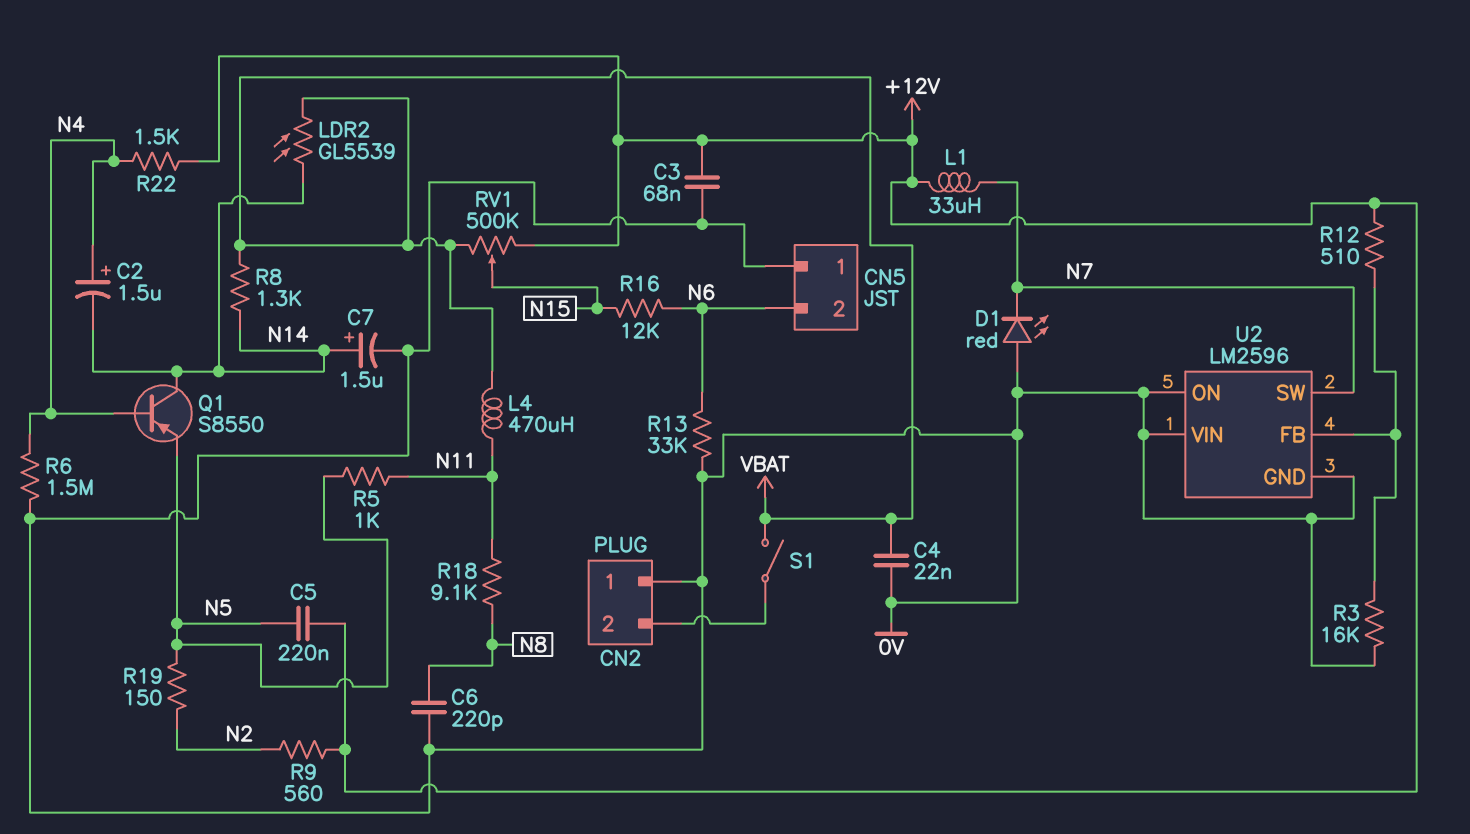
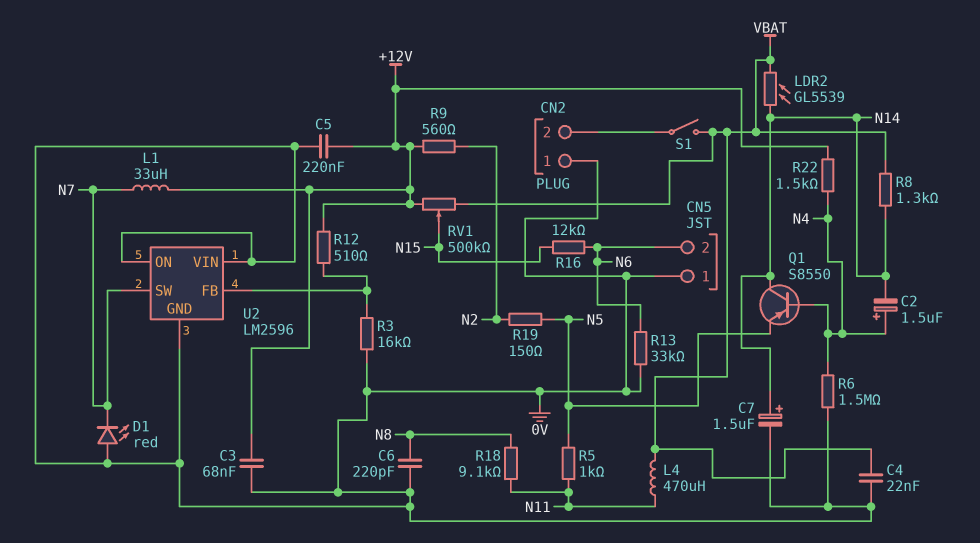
C5: 220nF (+12V, N5) -> 220nF (+12V, 0V)

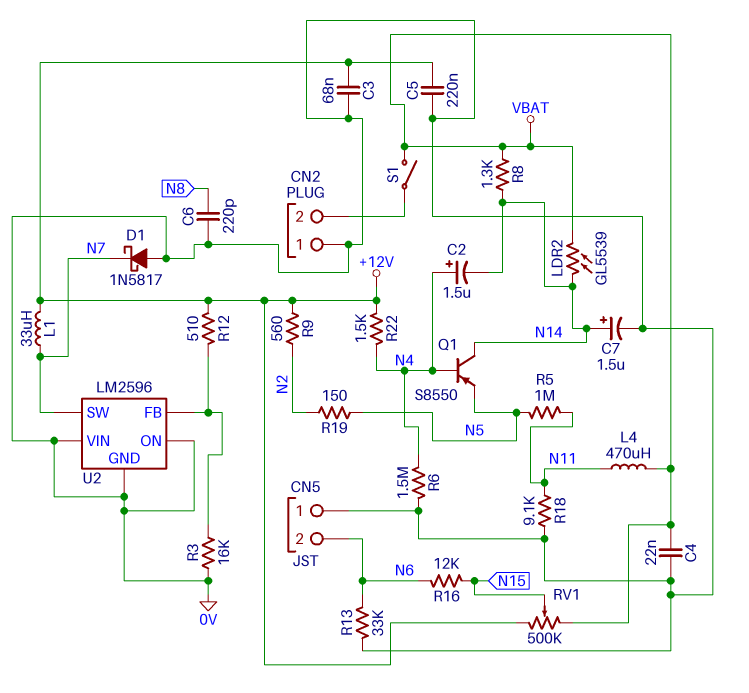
D1: LED red (A 0V, K N7) -> schottky 1N5817 (A 0V, K N7)
R5: 1k (N5, N11) -> 1M (N5, N11)
R18: 9.1k (N8, N11) -> 9.1k (0V, N11)

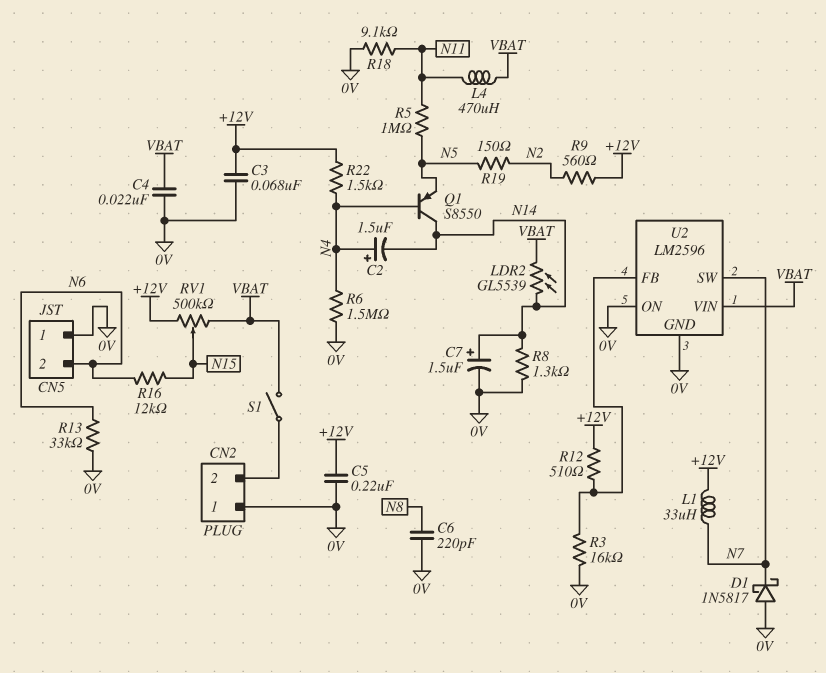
R8: 1.3k (N14, VBAT) -> 1.3k (0V, N14)
U2 pin VIN: 0V -> VBAT

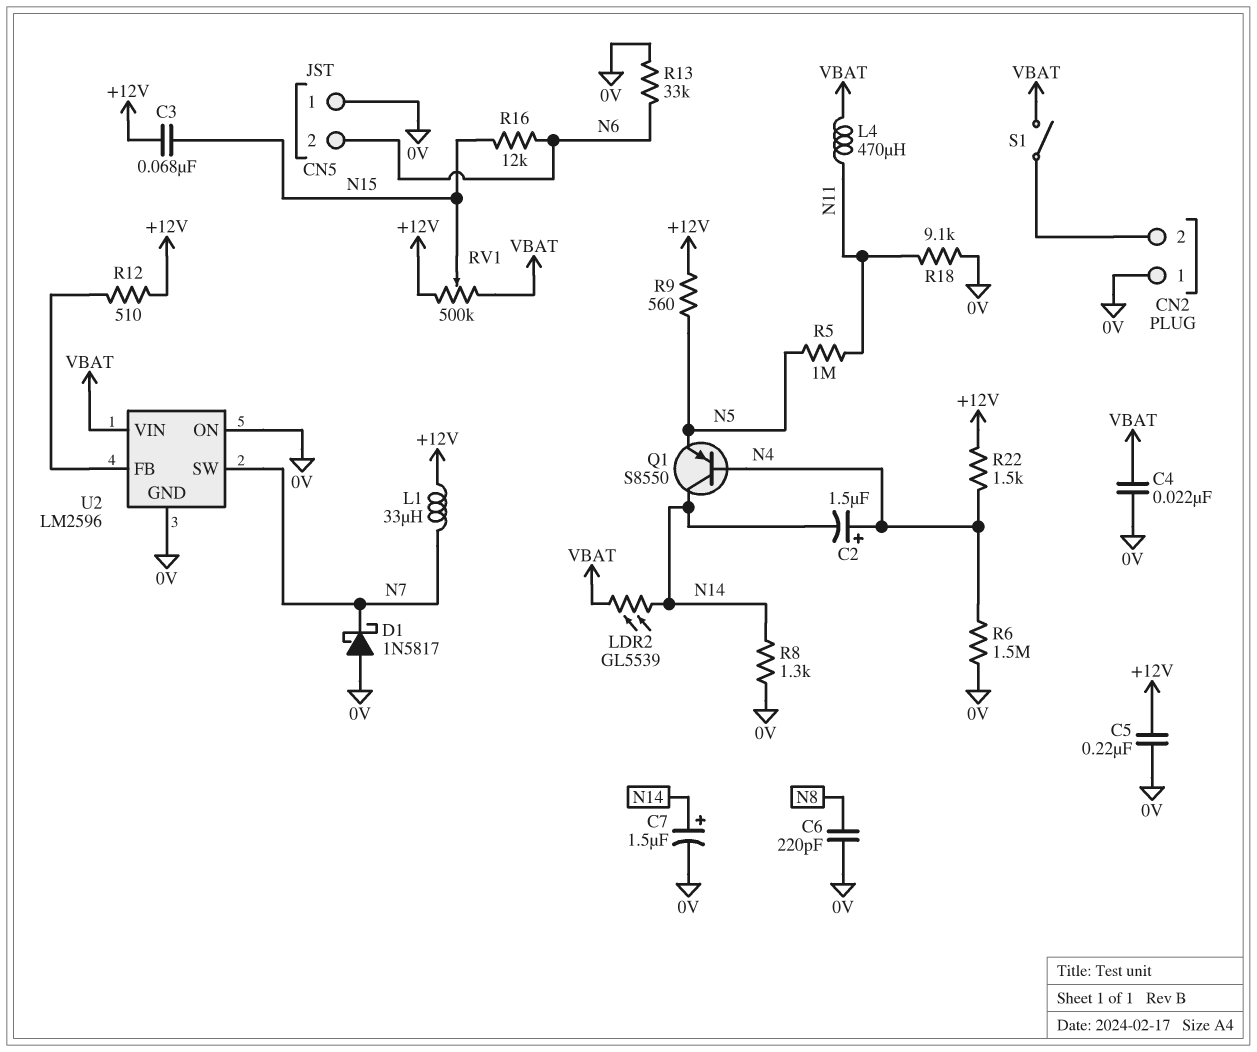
C3: 68nF (+12V, 0V) -> 68nF (+12V, N15)
R3: 16k (0V, U2/FB) -> none
R9: 560 (+12V, N2) -> 560 (+12V, N5)
R19: 150 (N2, N5) -> none

